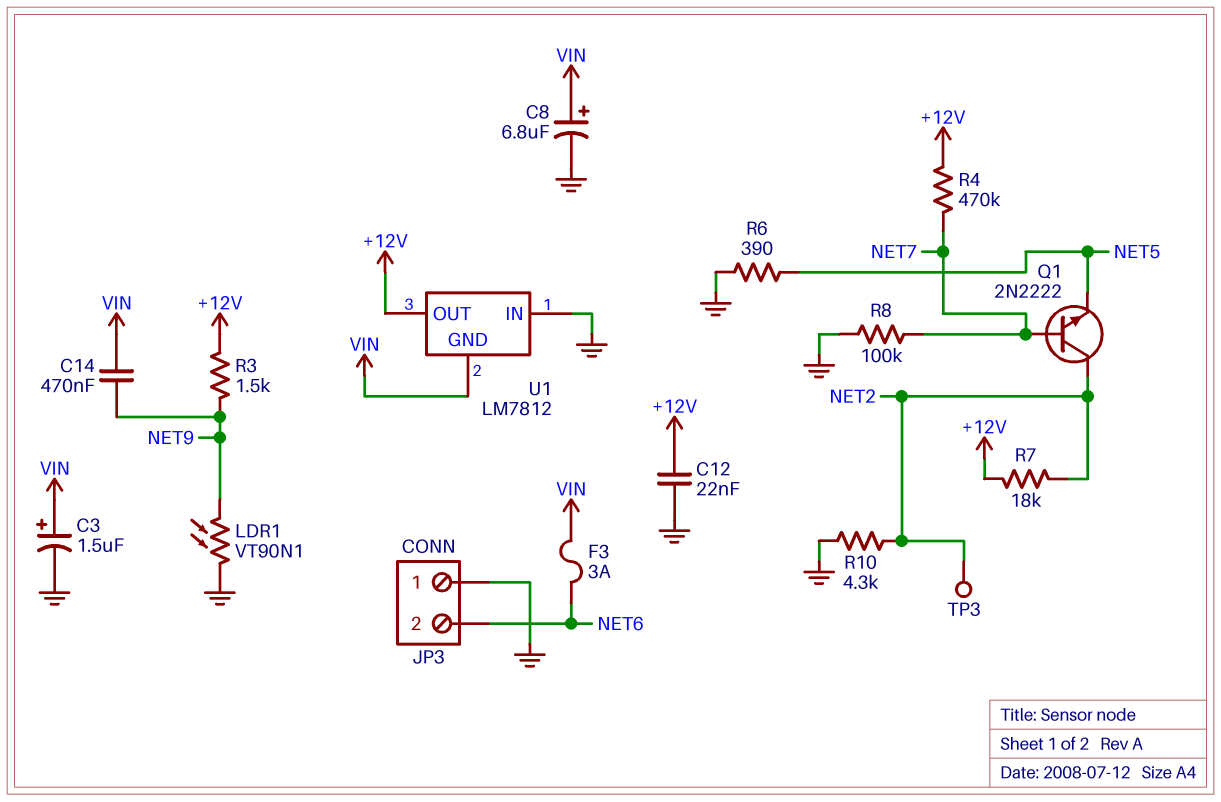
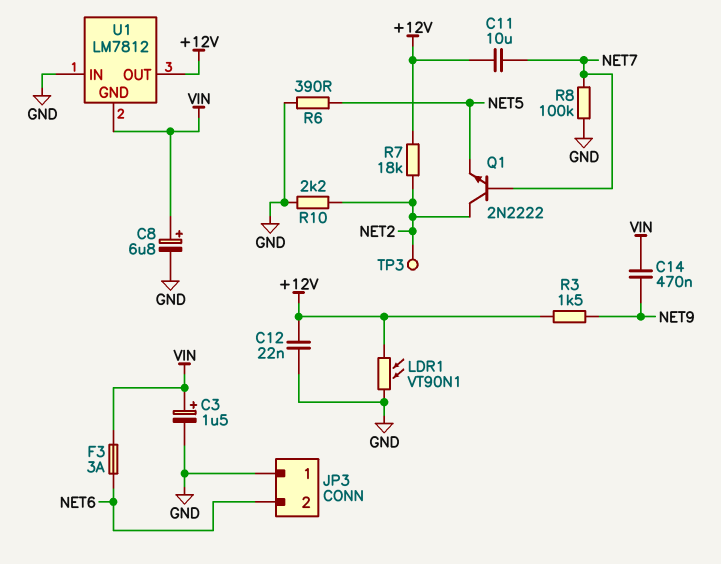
C11: none -> 10uF (+12V, NET7)
LDR1: VT90N1 (GND, NET9) -> VT90N1 (+12V, GND)
R4: 470k (+12V, NET7) -> none
R10: 4.3k (GND, NET2) -> 2.2k (GND, NET2)

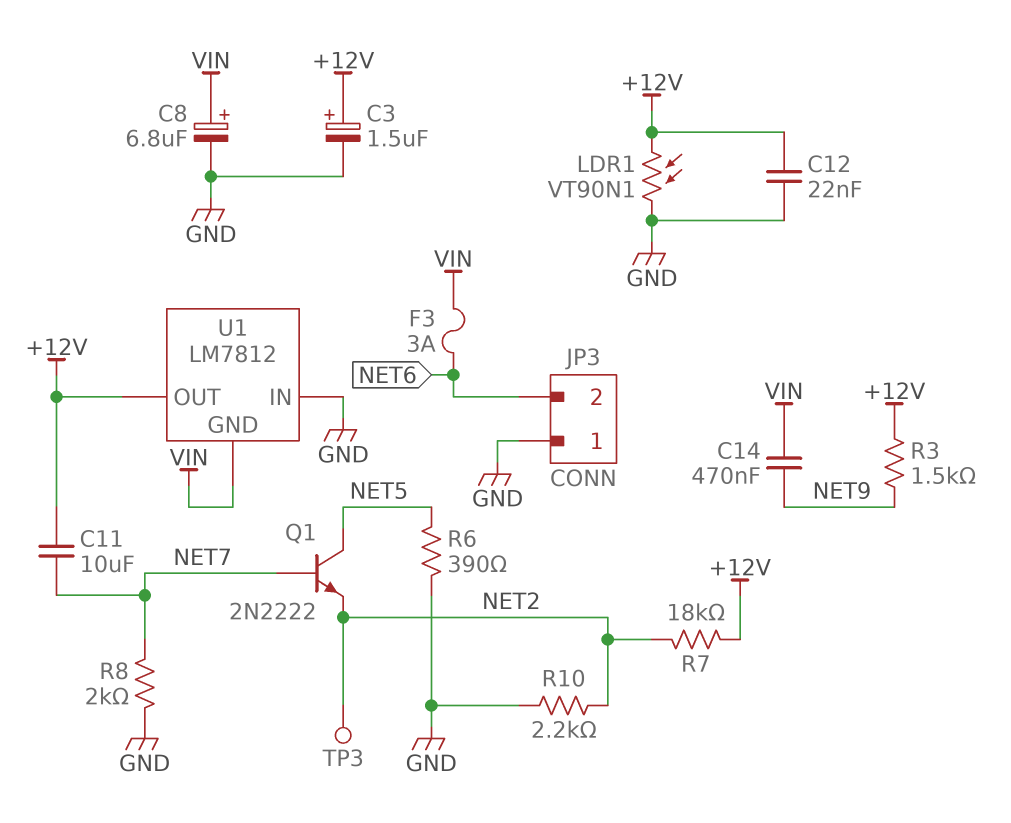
C3: 1.5uF (plus VIN, minus GND) -> 1.5uF (plus +12V, minus GND)
Q1: NPN 2N2222 (B NET7, C NET2, E NET5) -> NPN 2N2222 (B NET7, C NET5, E NET2)
R8: 100k (GND, NET7) -> 2k (GND, NET7)

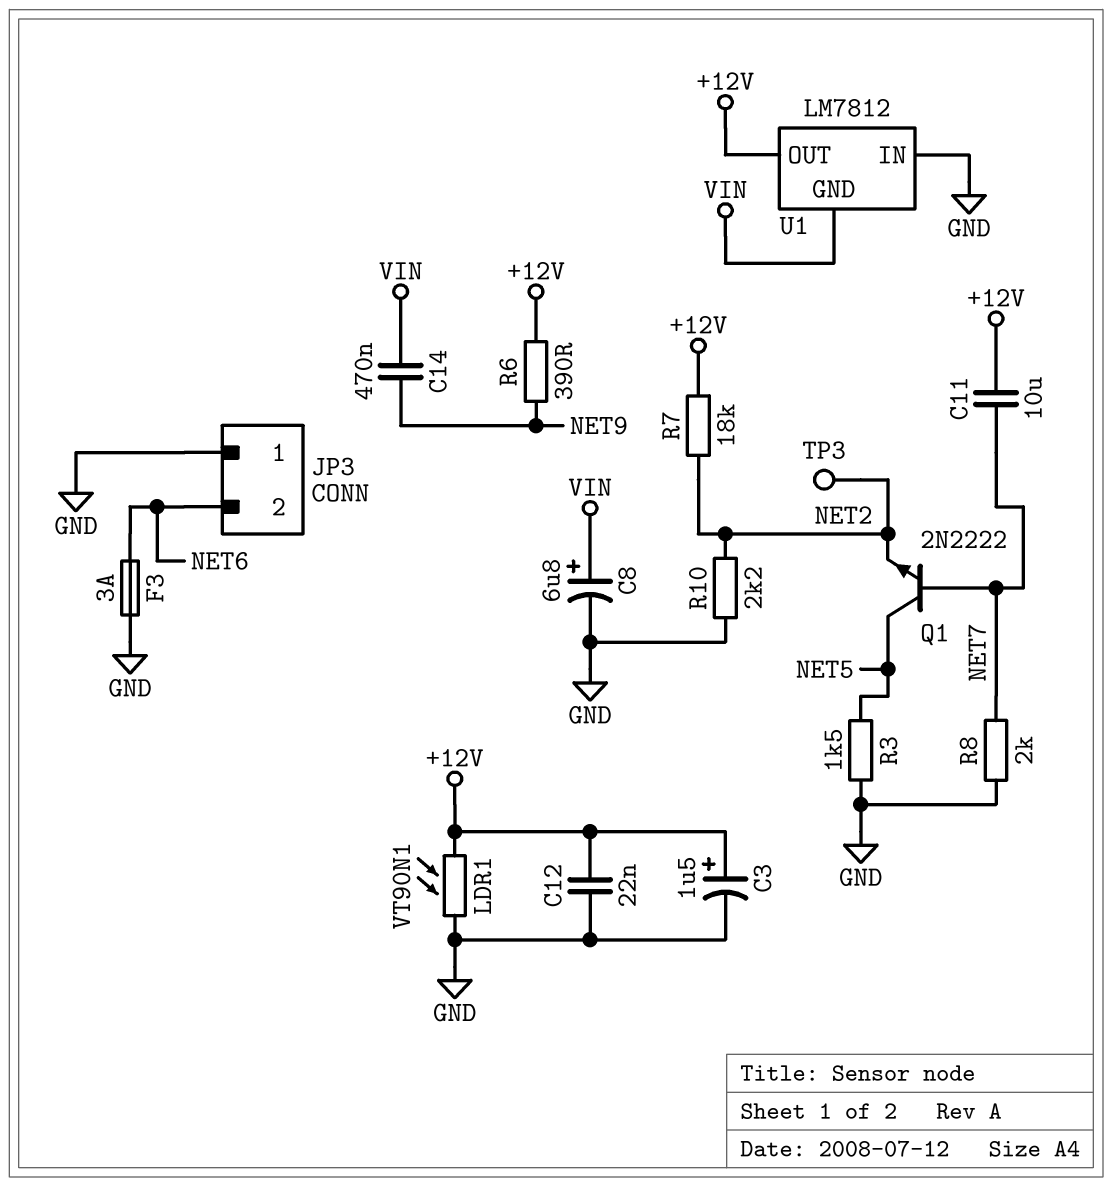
F3: 3A (NET6, VIN) -> 3A (GND, NET6)
R3: 1.5k (+12V, NET9) -> 1.5k (GND, NET5)
R6: 390 (GND, NET5) -> 390 (+12V, NET9)

